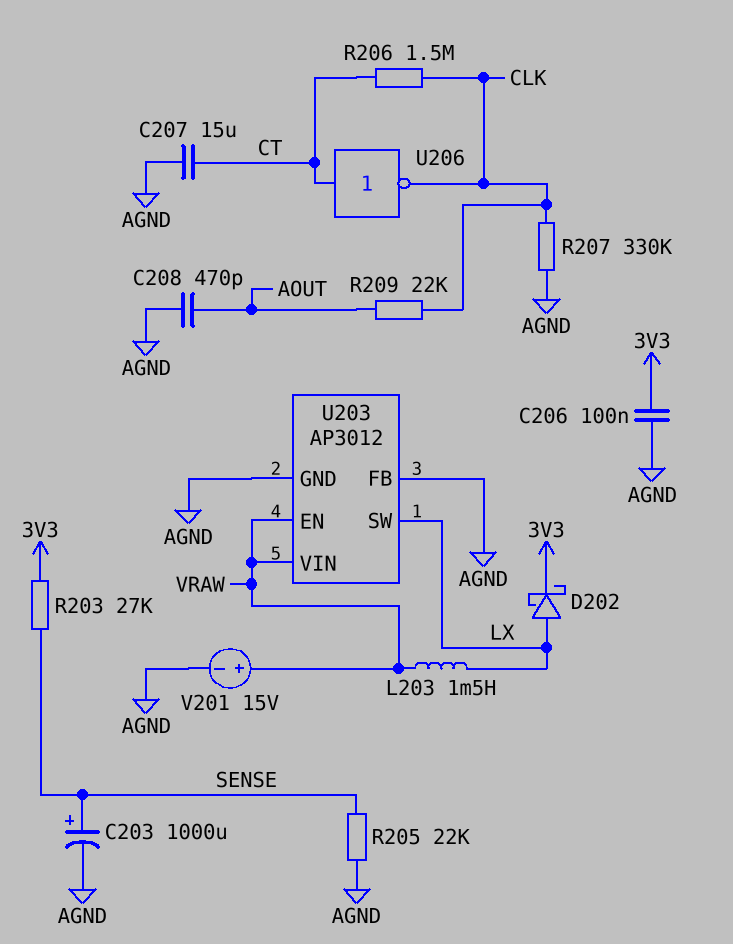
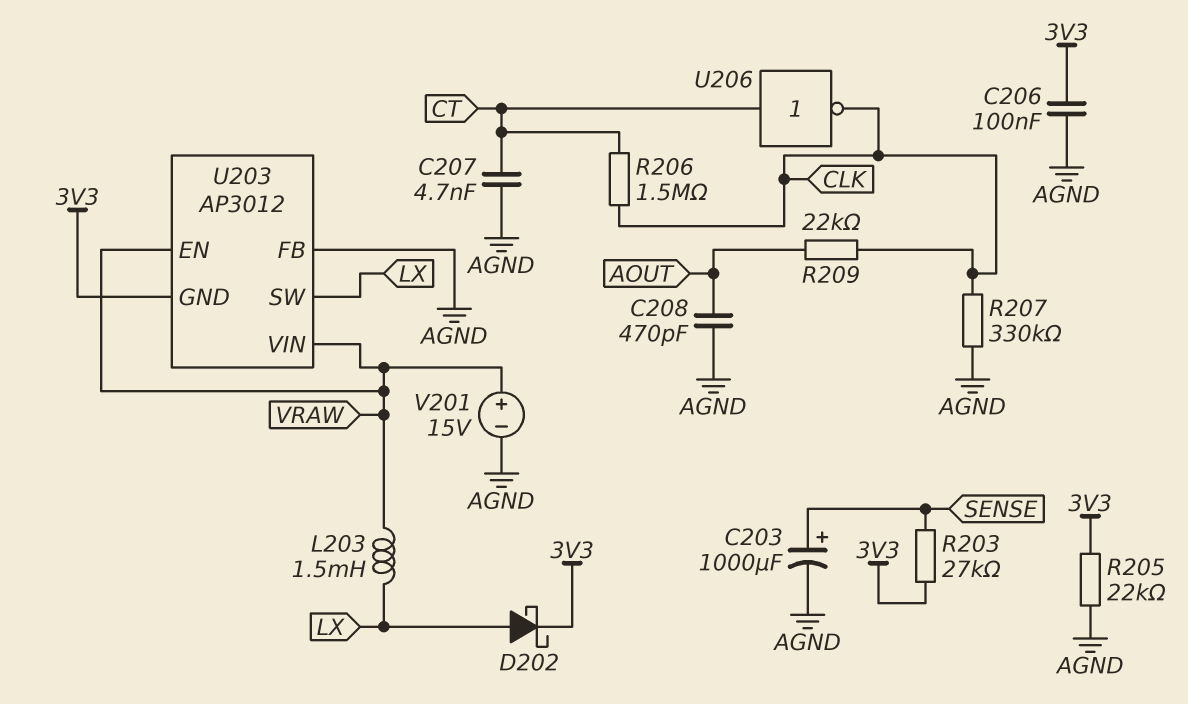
C207: 15uF (AGND, CT) -> 4.7nF (AGND, CT)
R205: 22k (AGND, SENSE) -> 22k (3V3, AGND)
U203 pin GND: AGND -> 3V3

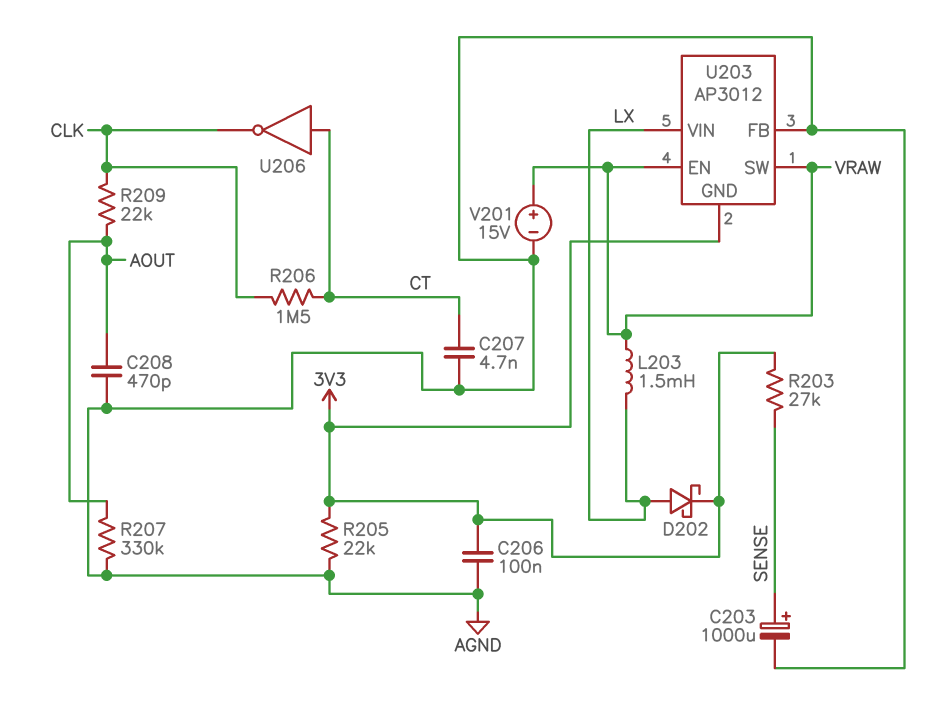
R207: 330k (AGND, CLK) -> 330k (AGND, AOUT)
U203 pin SW: LX -> VRAW
U203 pin VIN: VRAW -> LX

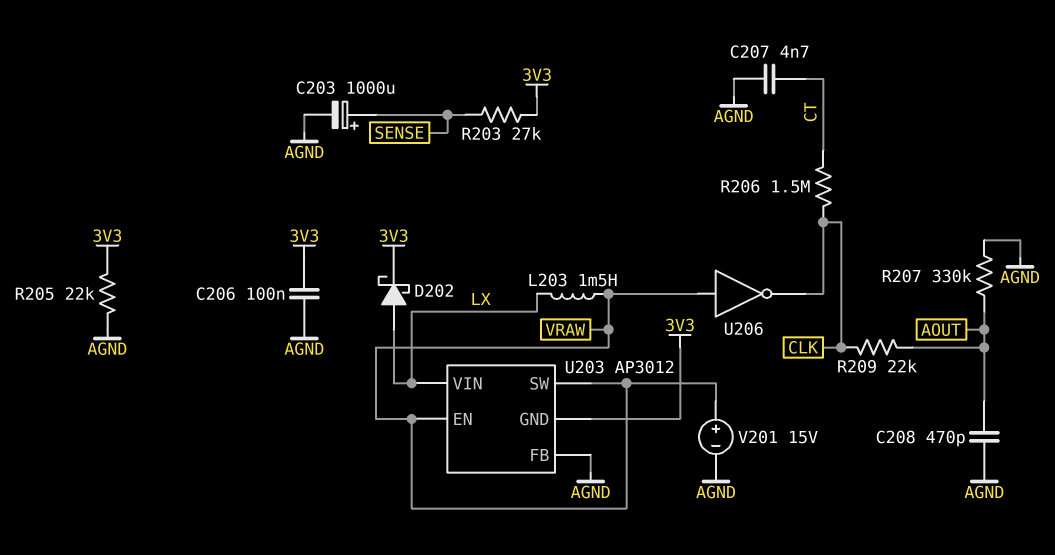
U206: NOT (in CT, out CLK) -> NOT (in VRAW, out CLK)

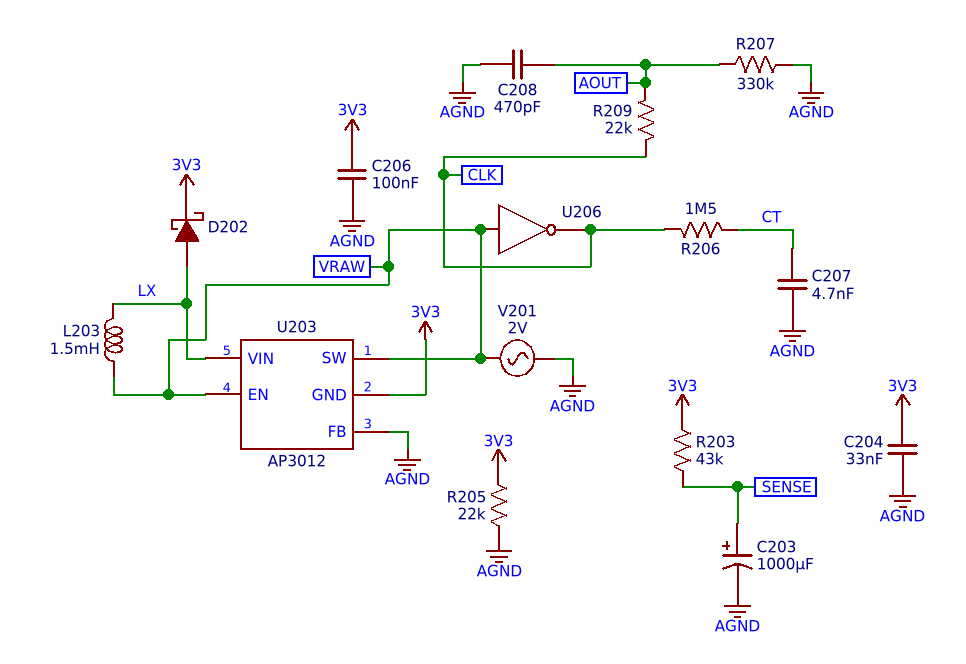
C204: none -> 33nF (3V3, AGND)
R203: 27k (3V3, SENSE) -> 43k (3V3, SENSE)
V201: 15V (plus VRAW, minus AGND) -> AC 2V (AGND, VRAW)

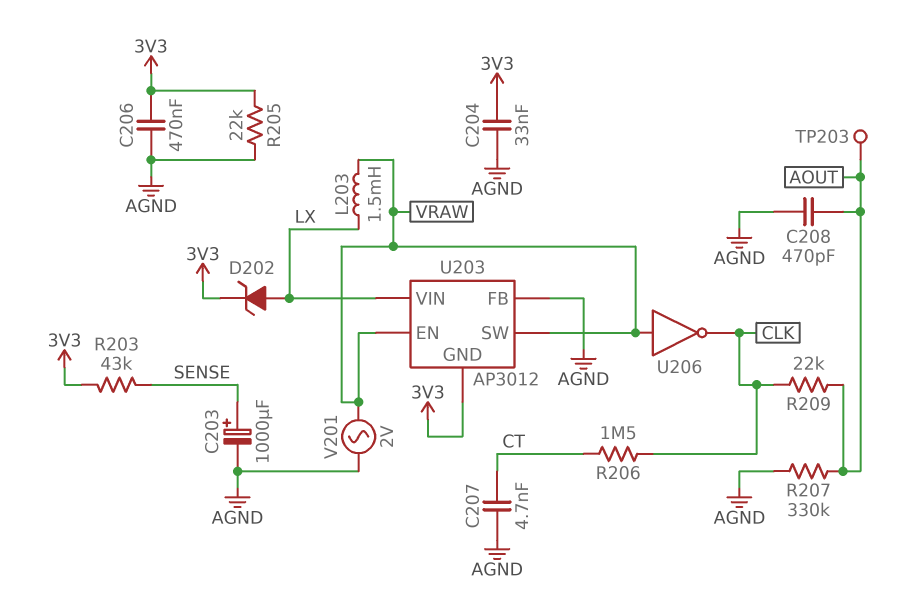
C206: 100nF (3V3, AGND) -> 470nF (3V3, AGND)
D202: schottky (A LX, K 3V3) -> zener (A LX, K 3V3)
TP203: none -> test point (AOUT)

